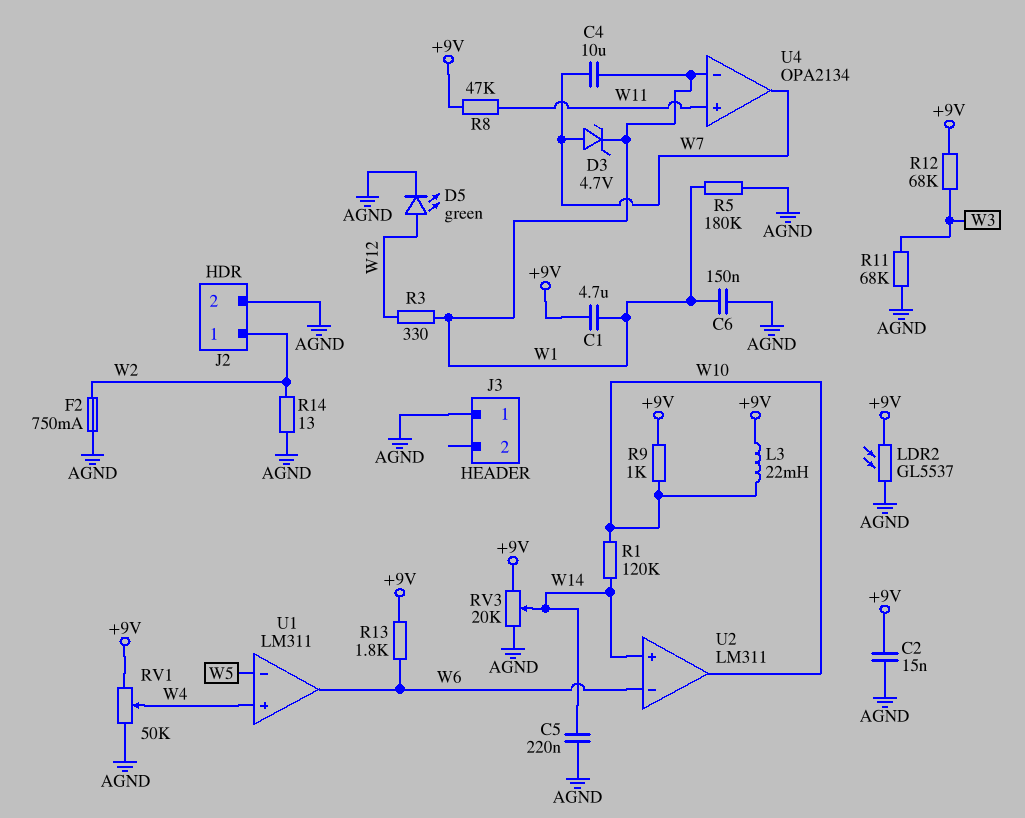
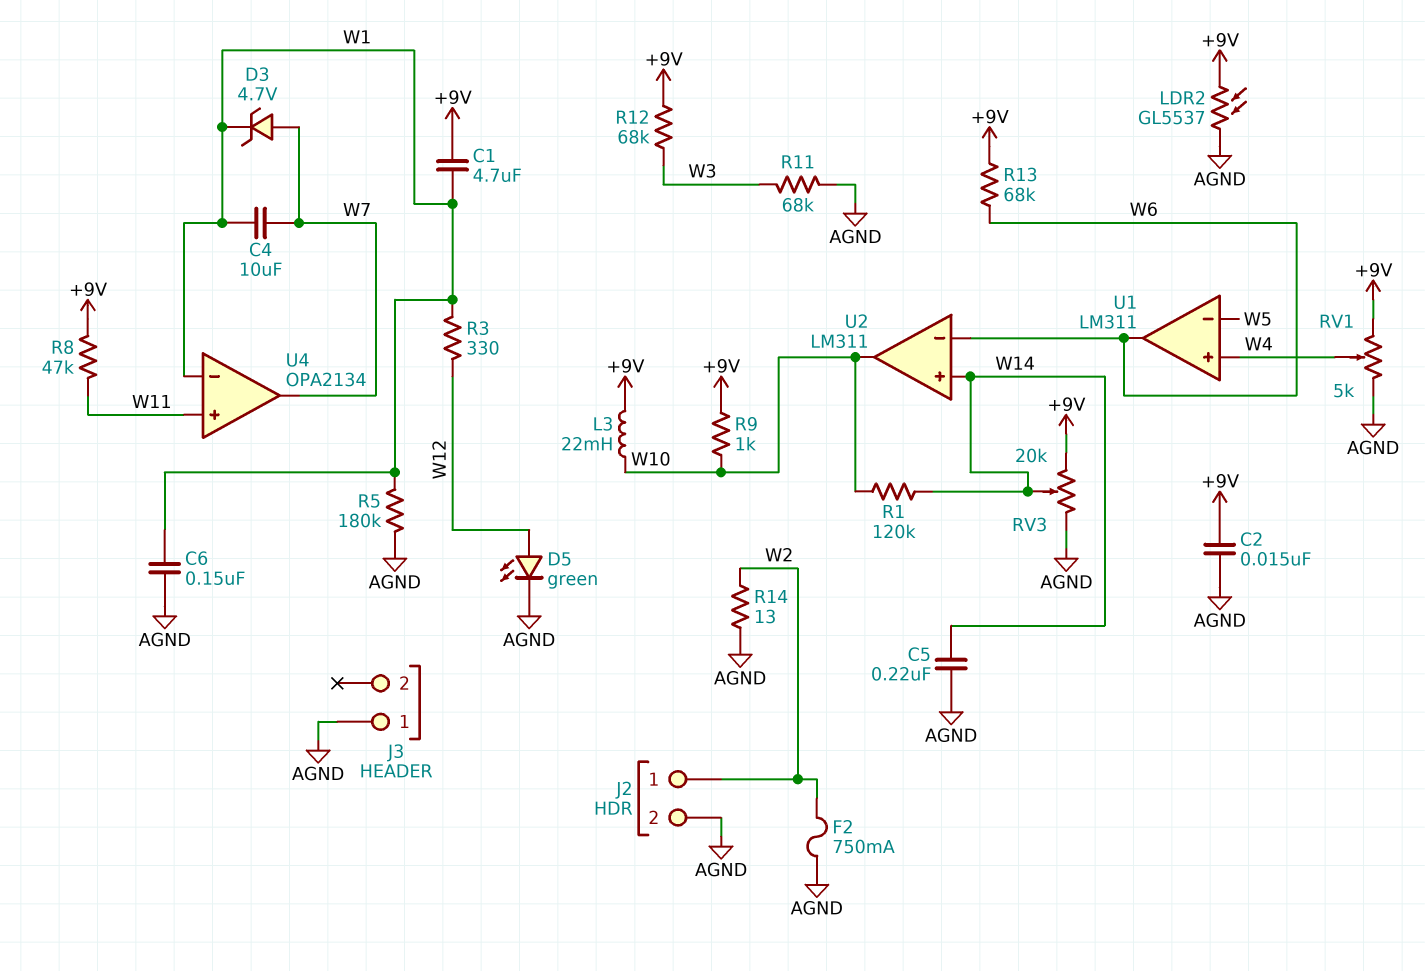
R13: 1.8k (+9V, W6) -> 68k (+9V, W6)
RV1: 50k (+9V, AGND, wiper W4) -> 5k (+9V, AGND, wiper W4)

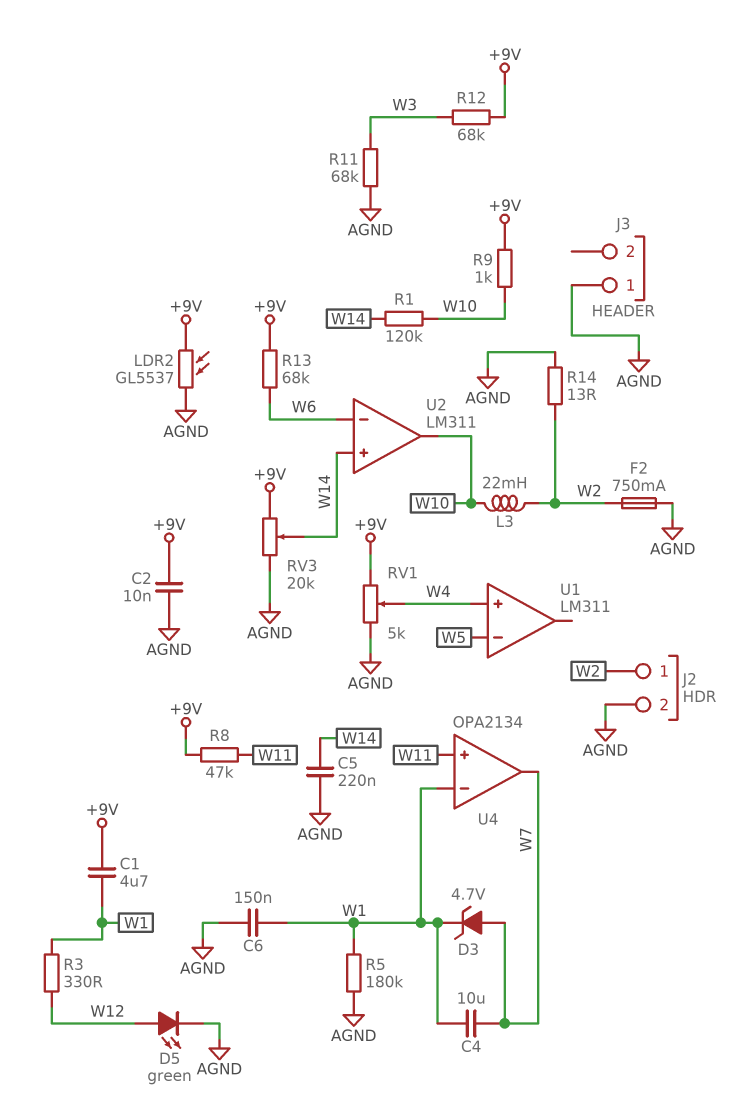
C2: 15nF (+9V, AGND) -> 10nF (+9V, AGND)
L3: 22mH (+9V, W10) -> 22mH (W2, W10)
U1 pin out: W6 -> none

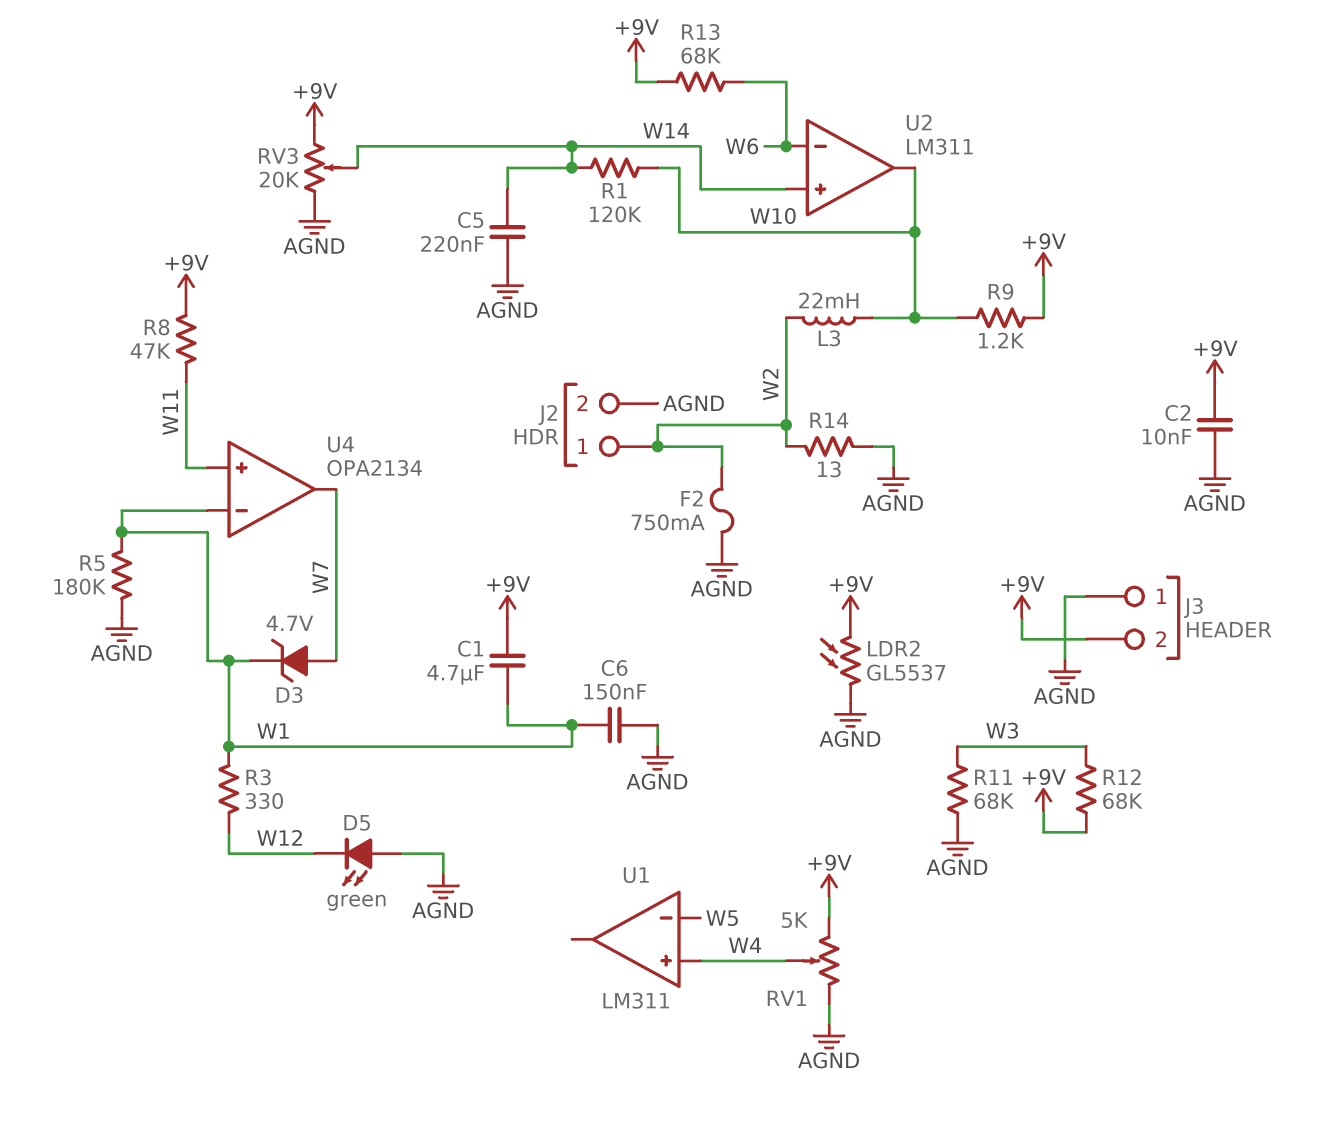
C4: 10uF (W1, W7) -> none
D5: LED green (A W12, K AGND) -> LED green (A AGND, K W12)
J3 pin 2: none -> +9V
R9: 1k (+9V, W10) -> 1.2k (+9V, W10)

